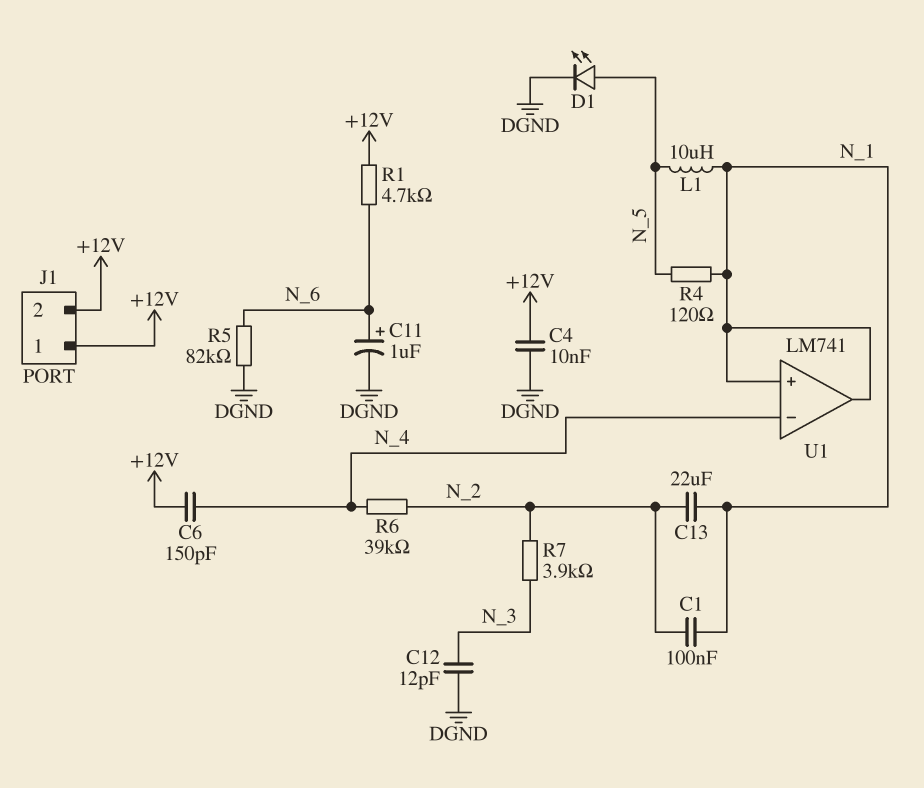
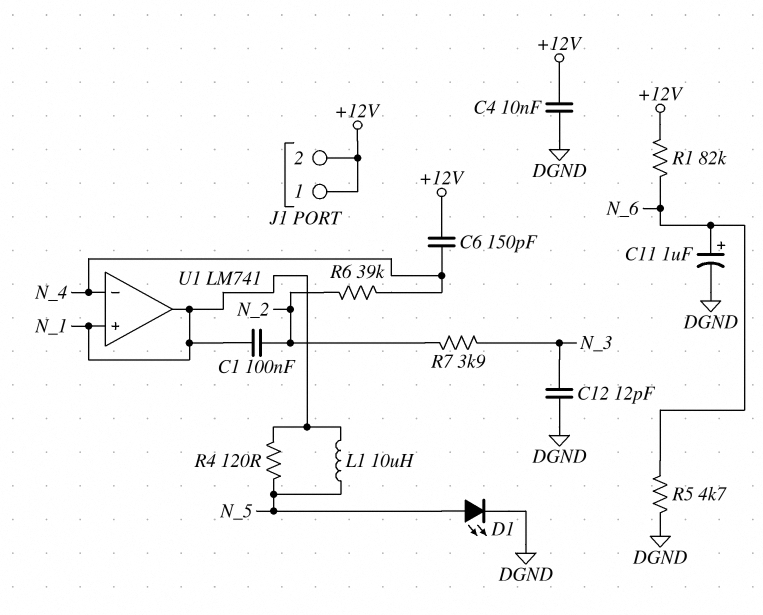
C13: 22uF (N_1, N_2) -> none
R1: 4.7k (+12V, N_6) -> 82k (+12V, N_6)
R5: 82k (DGND, N_6) -> 4.7k (DGND, N_6)

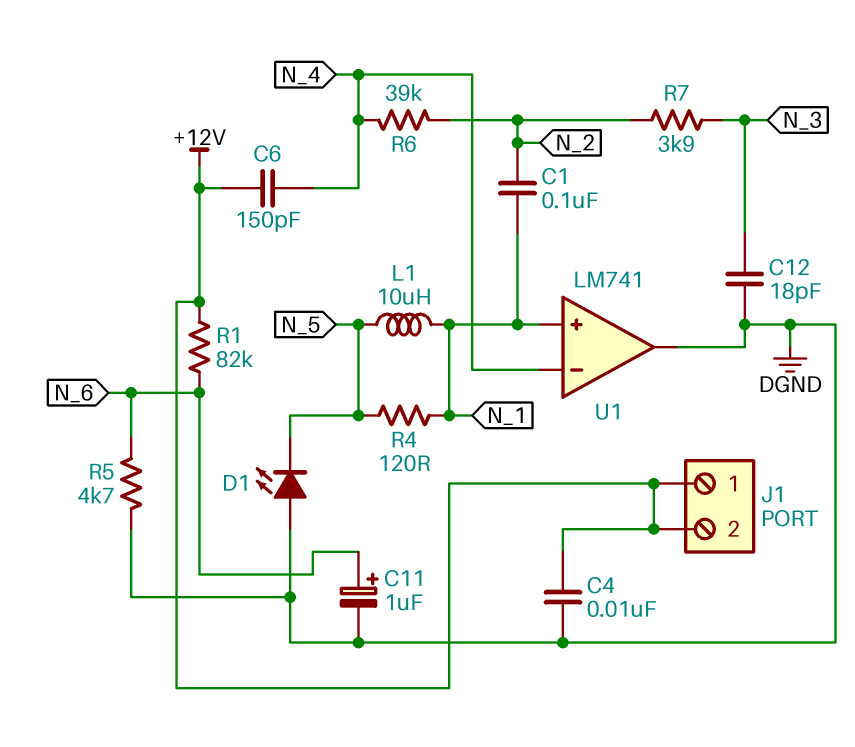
C12: 12pF (DGND, N_3) -> 18pF (DGND, N_3)
D1: LED (A N_5, K DGND) -> LED (A DGND, K N_5)
U1 pin out: N_1 -> DGND

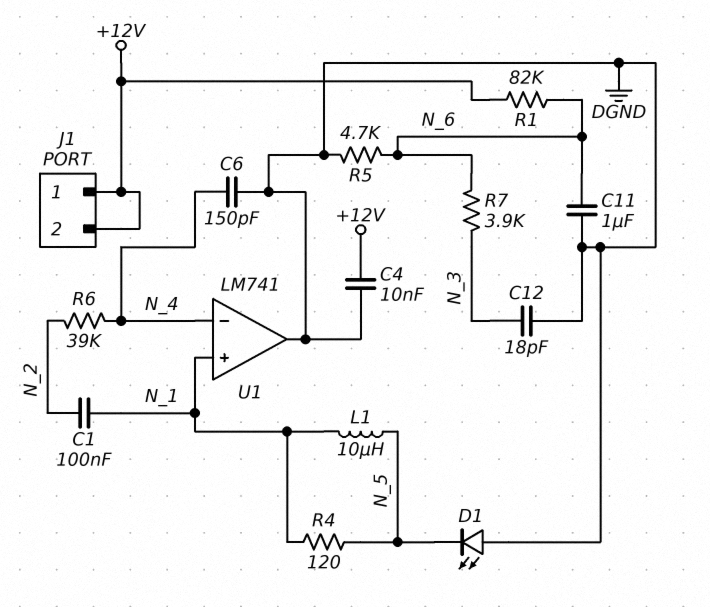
C6: 150pF (+12V, N_4) -> 150pF (DGND, N_4)
C11: 1uF (plus N_6, minus DGND) -> 1uF (DGND, N_6)
R7: 3.9k (N_2, N_3) -> 3.9k (N_3, N_6)

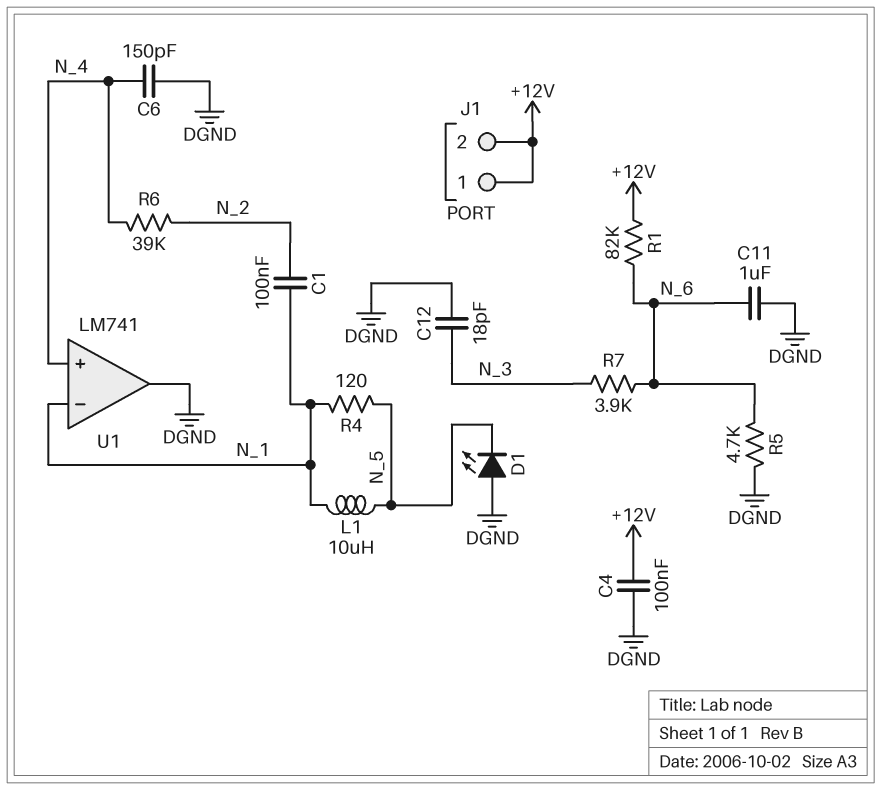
C4: 10nF (+12V, DGND) -> 100nF (+12V, DGND)
U1 pin in+: N_1 -> N_4
U1 pin in-: N_4 -> N_1

